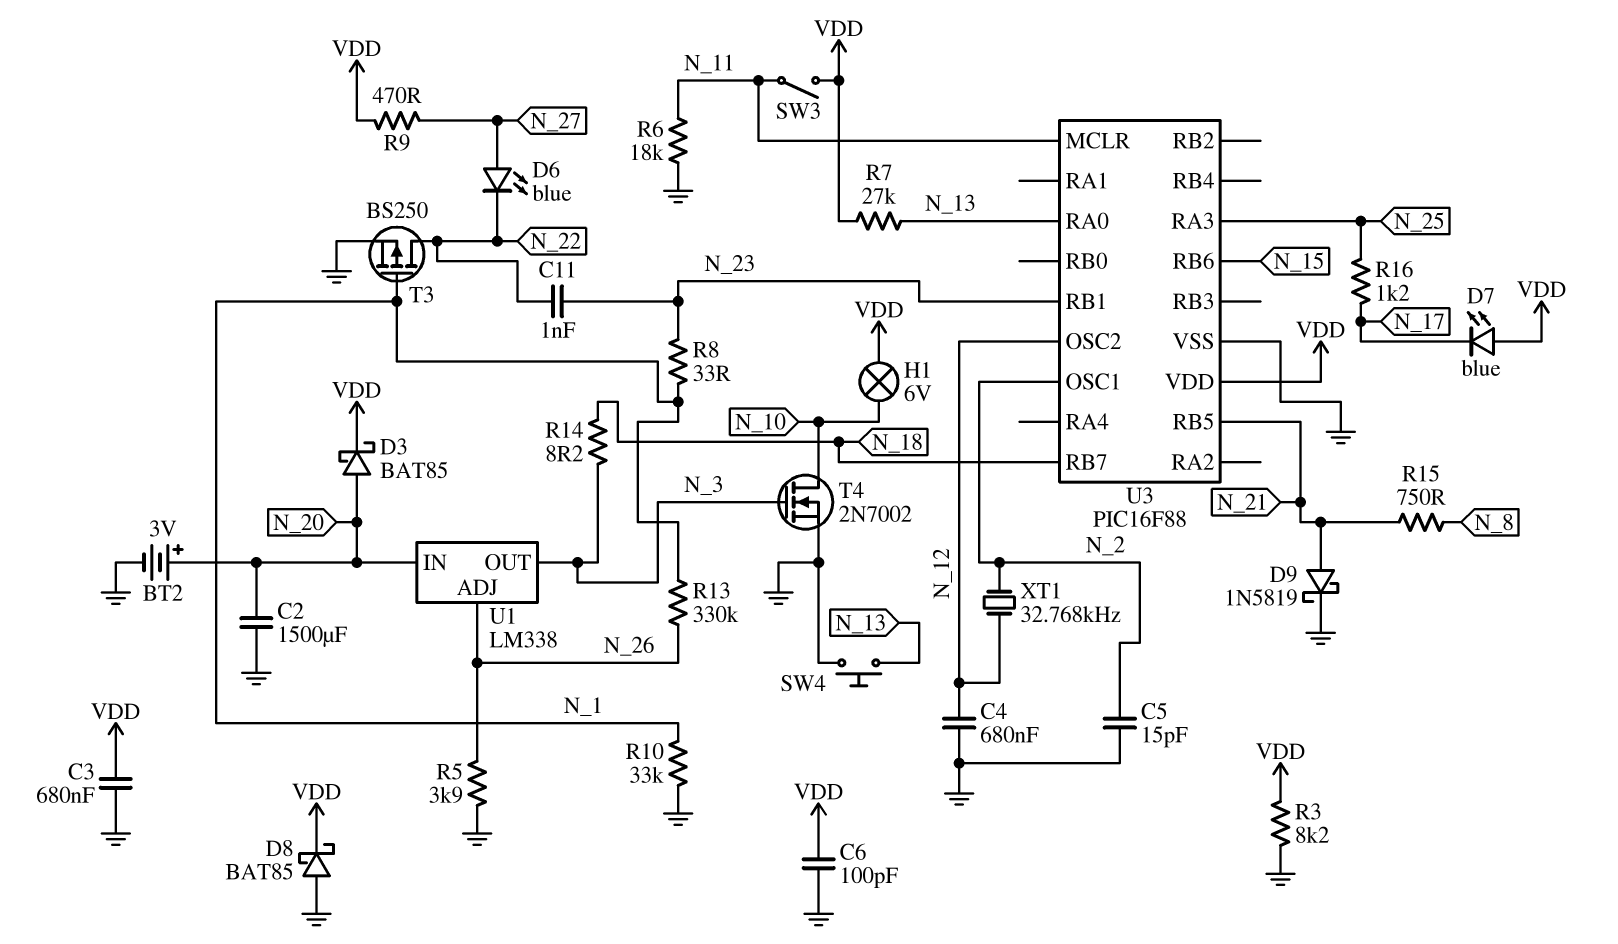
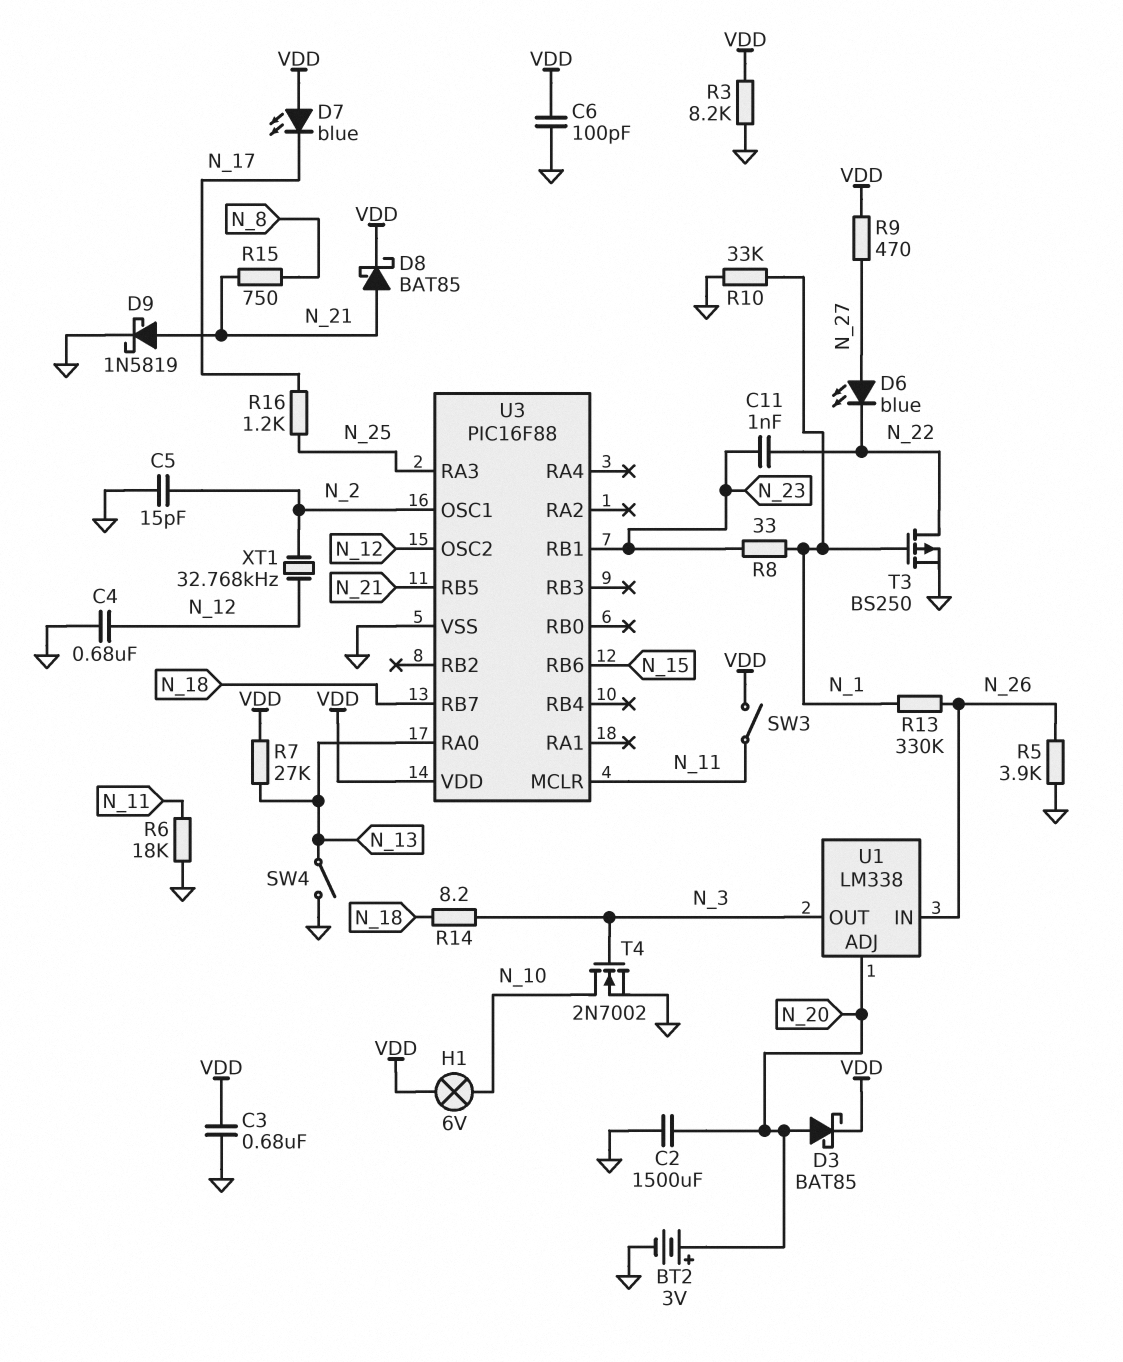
D8: schottky BAT85 (A GND, K VDD) -> schottky BAT85 (A N_21, K VDD)
SW4: button (GND, N_13) -> switch (GND, N_13)
U1 pin ADJ: N_26 -> N_20
U1 pin IN: N_20 -> N_26

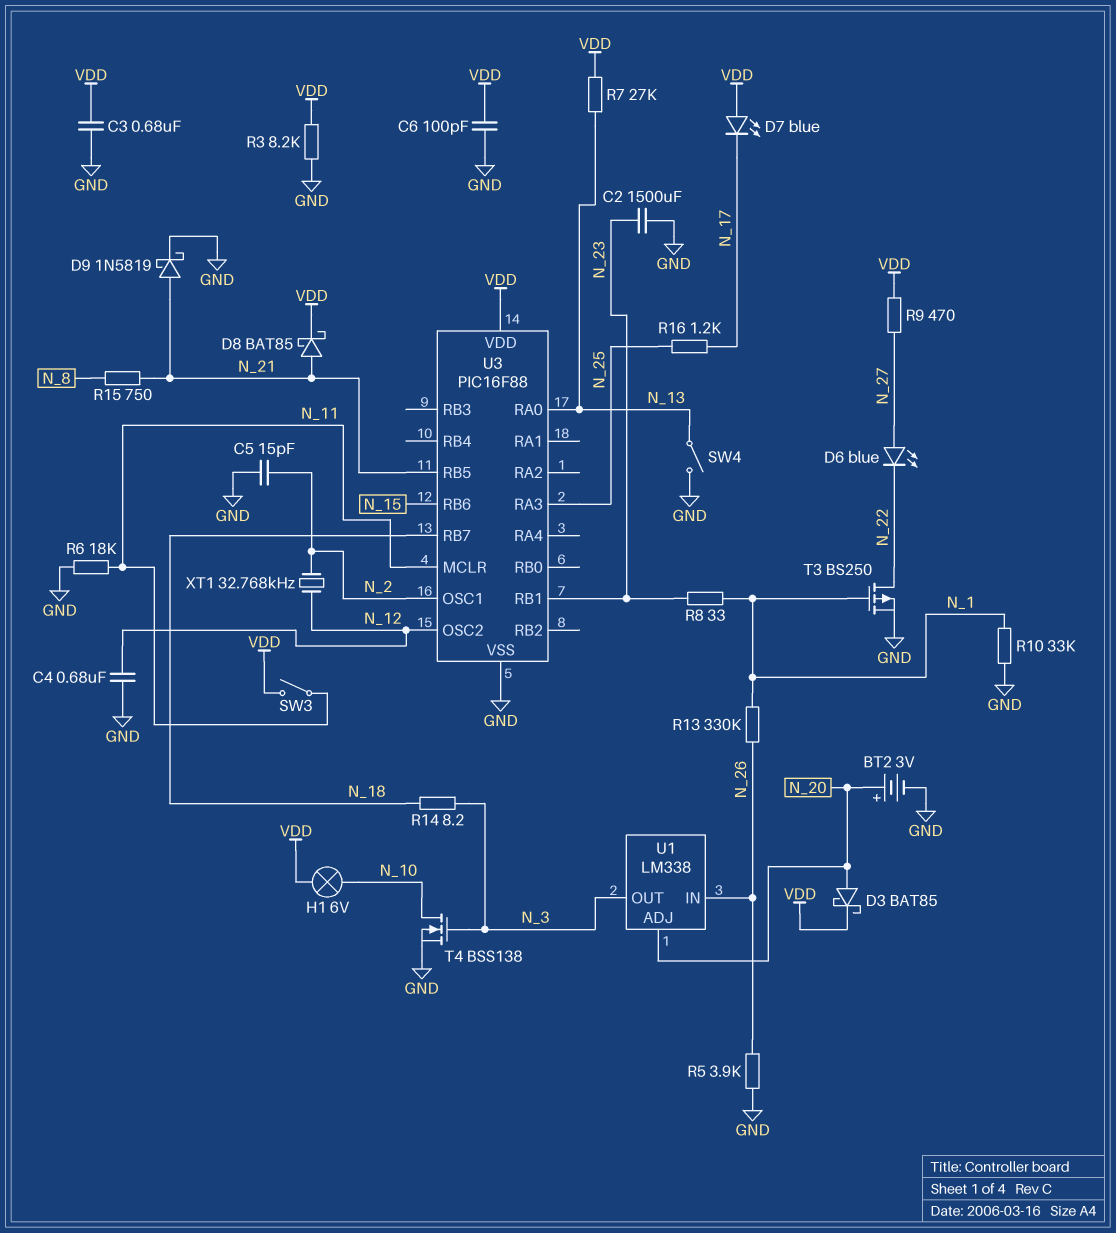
C2: 1500uF (GND, N_20) -> 1500uF (GND, N_23)
C11: 1nF (N_22, N_23) -> none
T4: NMOS 2N7002 (G N_3, D N_10, S GND) -> NMOS BSS138 (G N_3, D N_10, S GND)

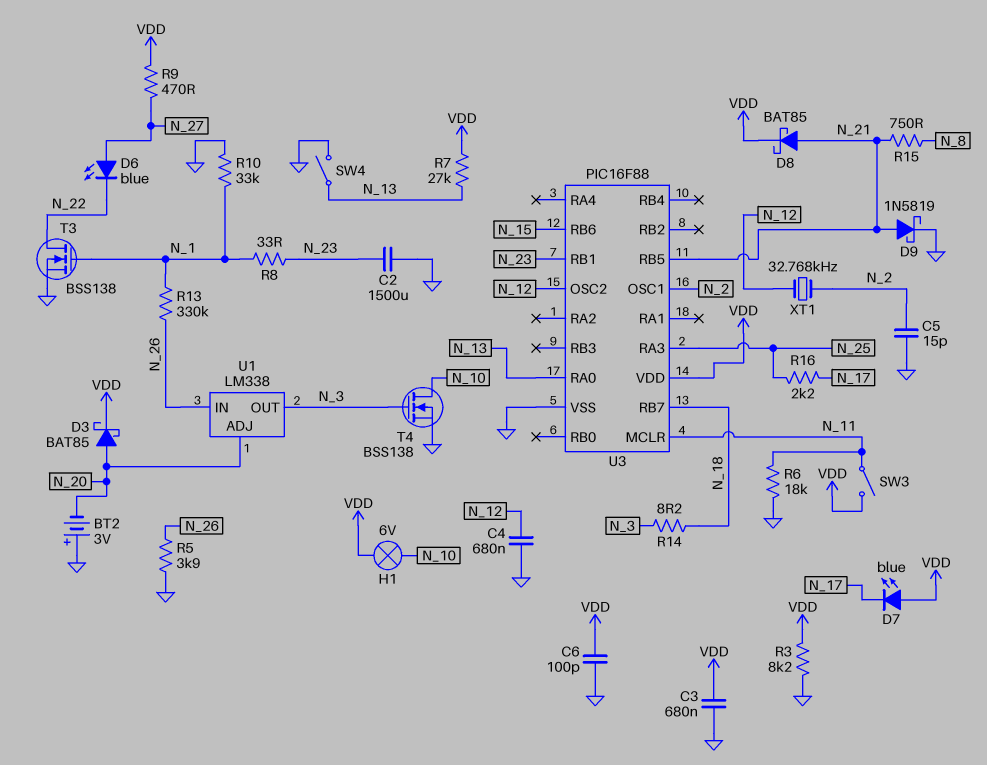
BT2: 3V (plus N_20, minus GND) -> 3V (plus GND, minus N_20)
R16: 1.2k (N_17, N_25) -> 2.2k (N_17, N_25)
T3: PMOS BS250 (G N_1, D N_22, S GND) -> NMOS BSS138 (G N_1, D N_22, S GND)

